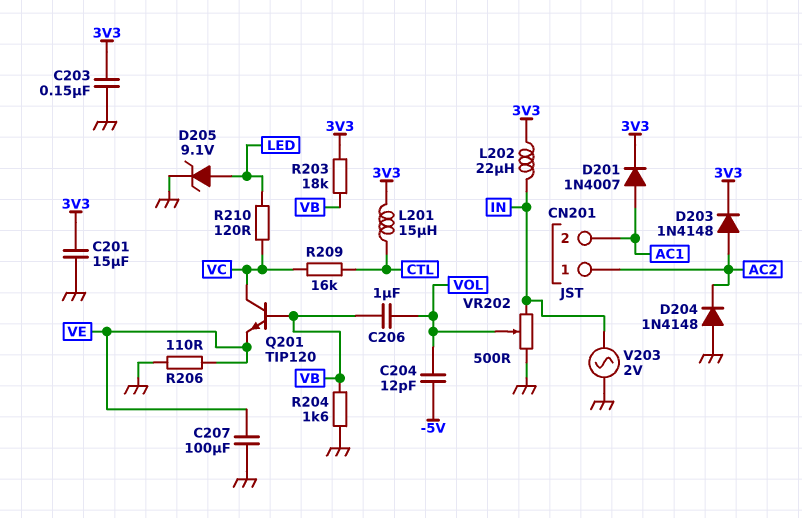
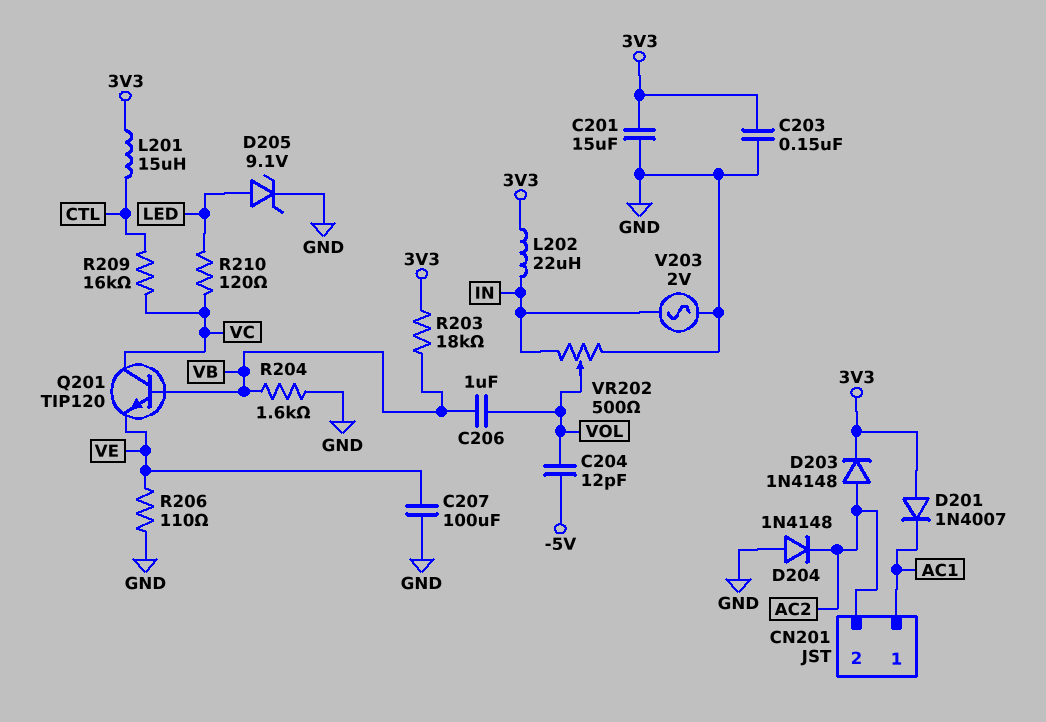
CN201 pin 1: AC2 -> AC1
CN201 pin 2: AC1 -> AC2
D201: diode 1N4007 (A AC1, K 3V3) -> diode 1N4007 (A 3V3, K AC1)

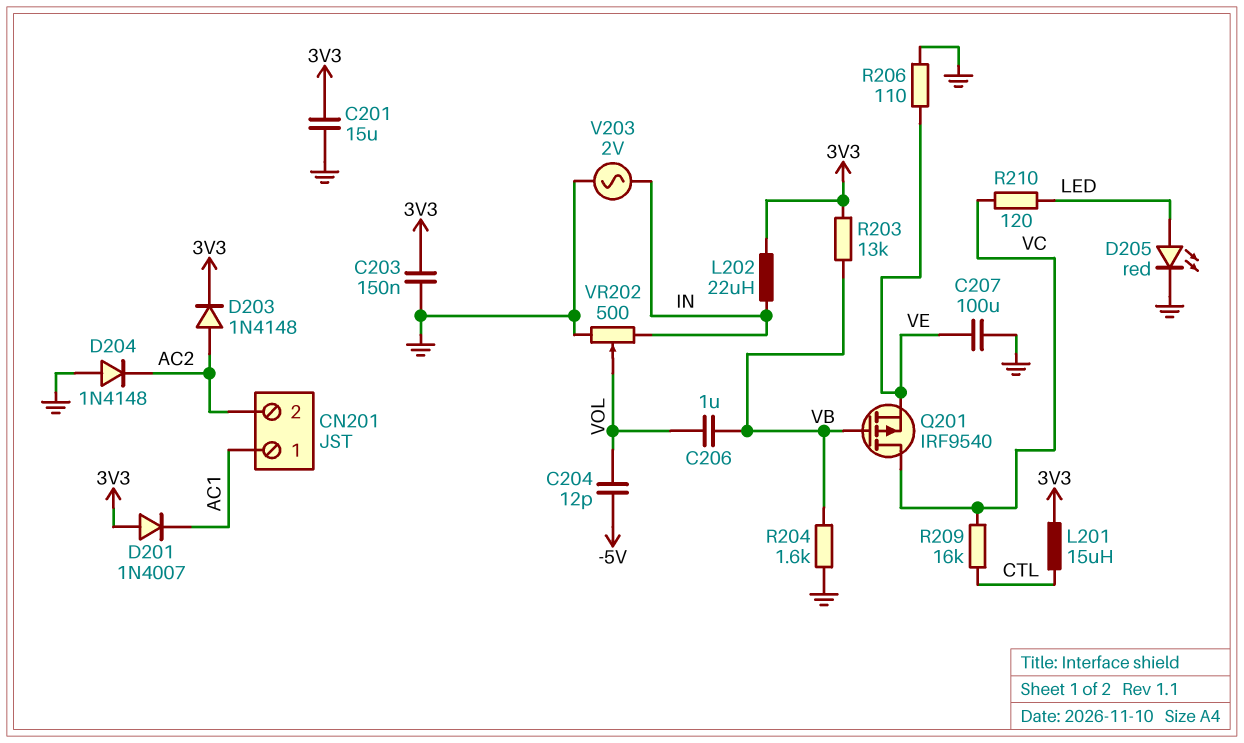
D205: zener 9.1V (A LED, K GND) -> LED red (A LED, K GND)
Q201: NPN TIP120 (B VB, C VC, E VE) -> PMOS IRF9540 (G VB, D VC, S VE)
R203: 18k (3V3, VB) -> 13k (3V3, VB)

